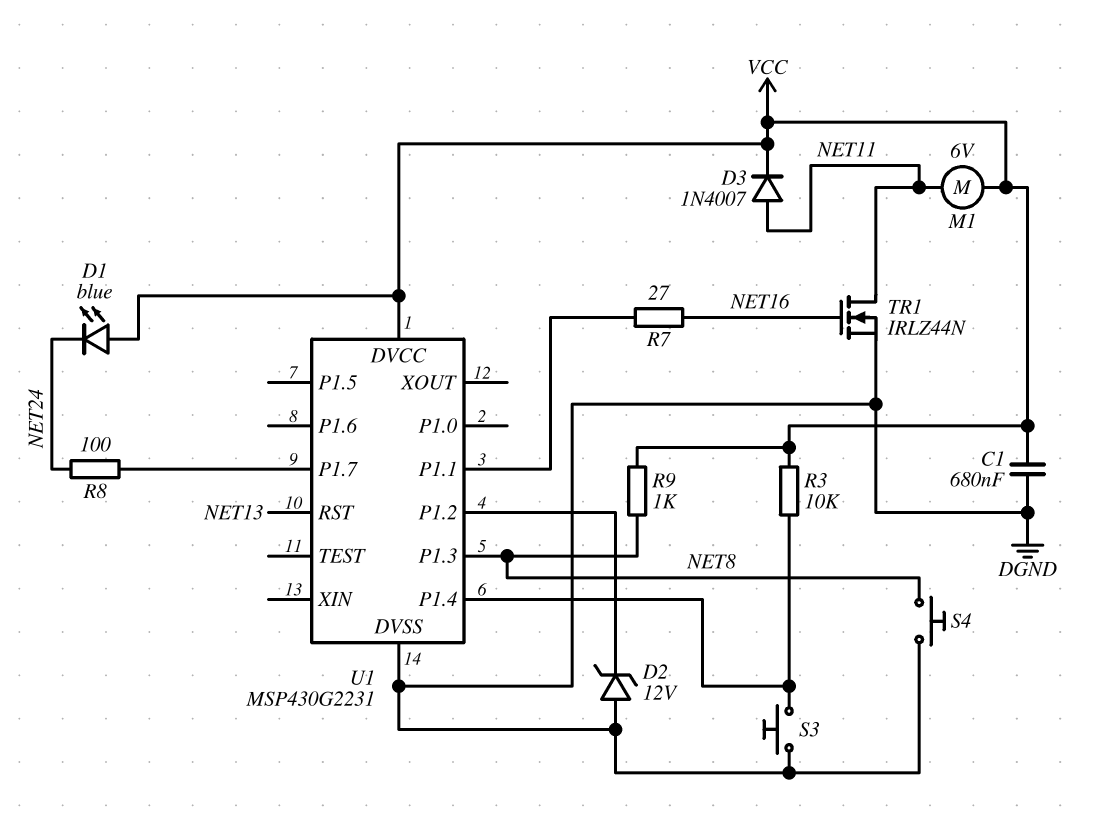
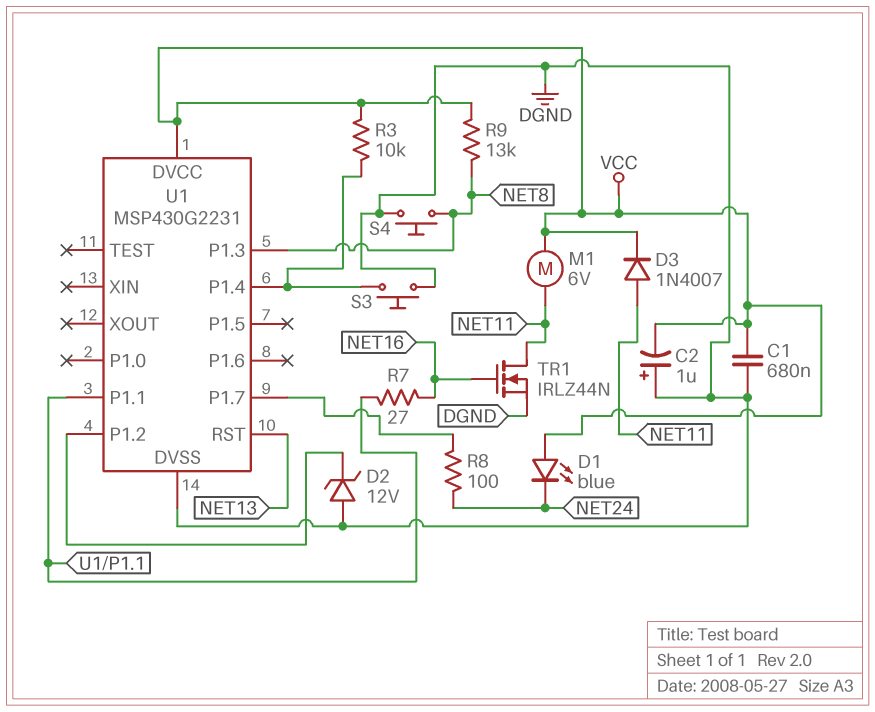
C2: none -> 1uF (plus DGND, minus VCC)
R9: 1k (NET8, VCC) -> 13k (NET8, VCC)

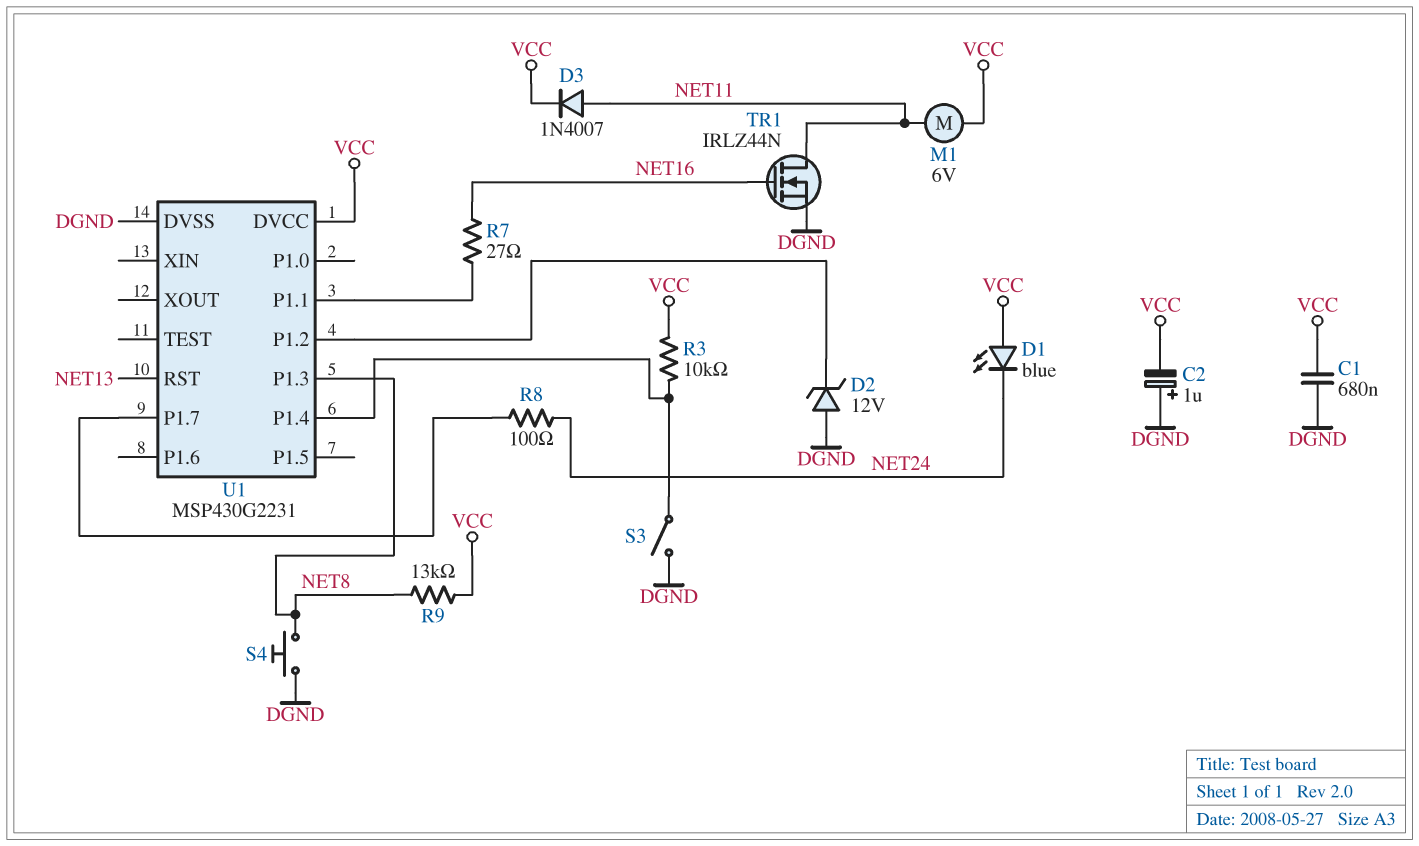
S3: button (DGND, U1/P1.4) -> switch (DGND, U1/P1.4)

